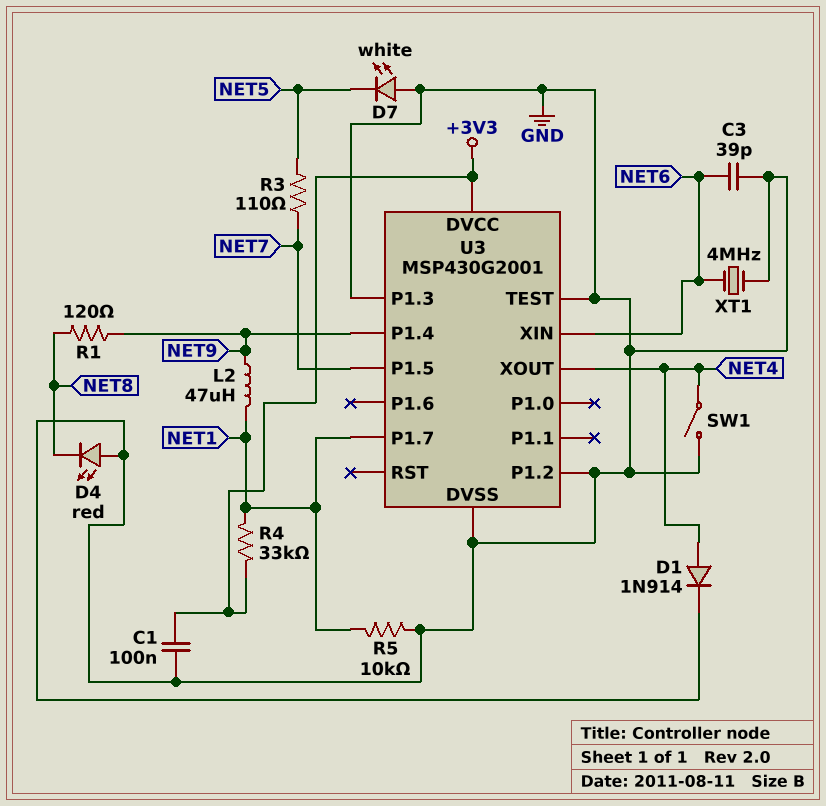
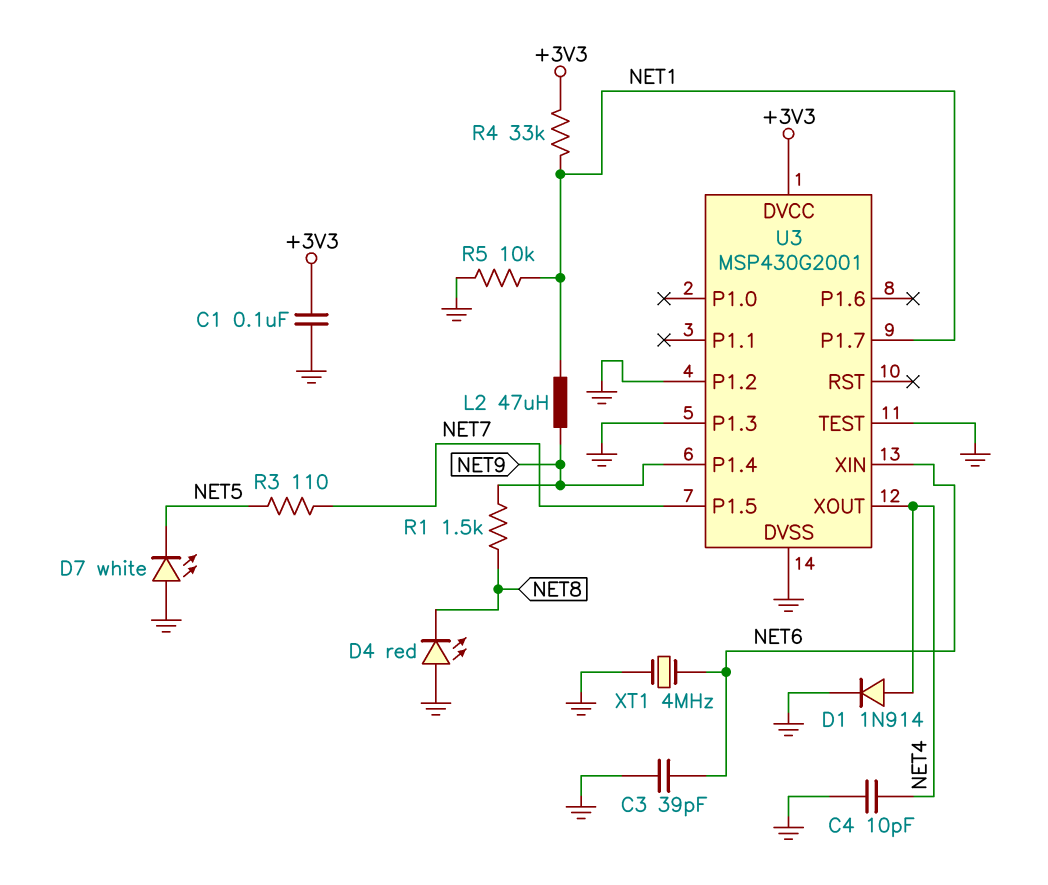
C4: none -> 10pF (GND, NET4)
R1: 120 (NET8, NET9) -> 1.5k (NET8, NET9)
SW1: switch (GND, NET4) -> none

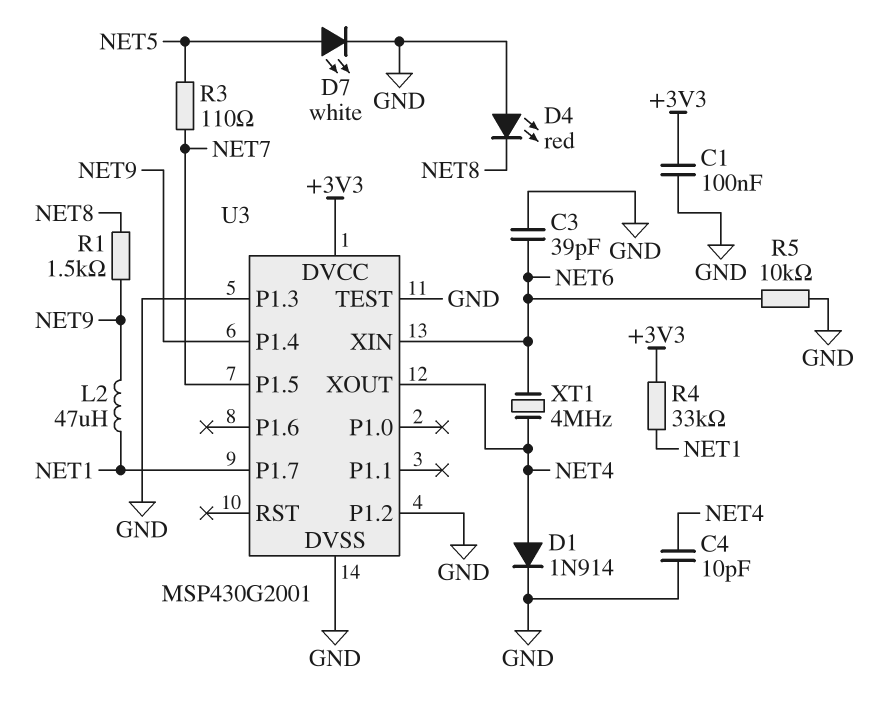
D7: LED white (A GND, K NET5) -> LED white (A NET5, K GND)
R5: 10k (GND, NET1) -> 10k (GND, NET6)
XT1: 4MHz (GND, NET6) -> 4MHz (NET4, NET6)

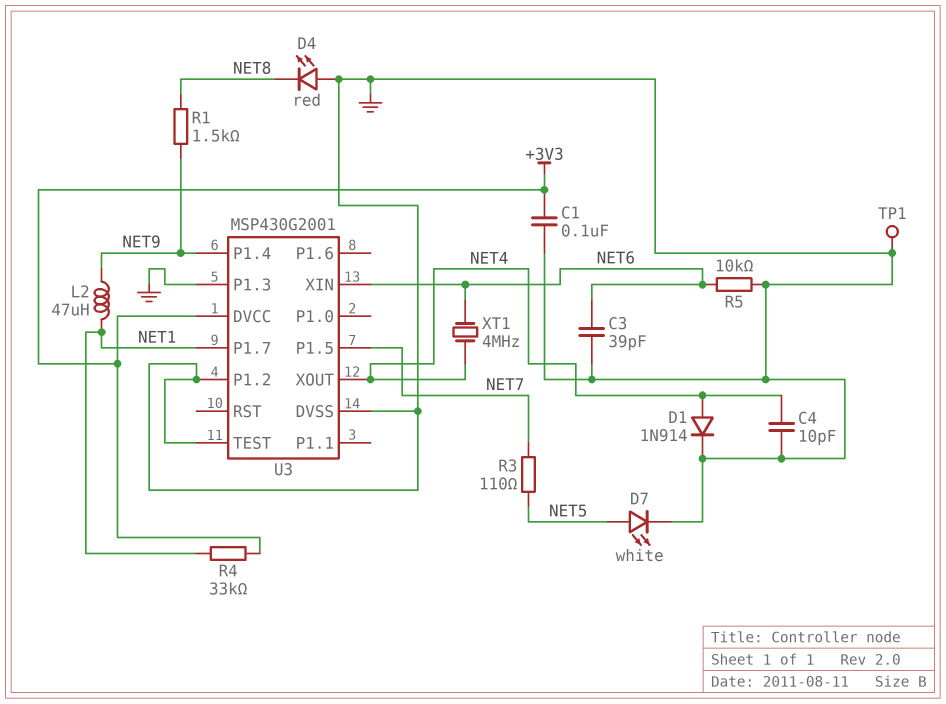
TP1: none -> test point (GND)

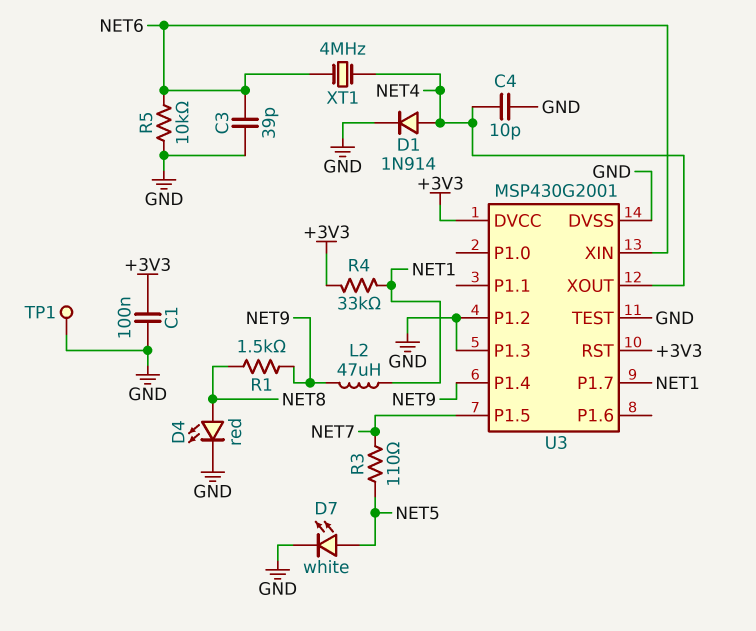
D4: LED red (A GND, K NET8) -> LED red (A NET8, K GND)
U3 pin RST: none -> +3V3

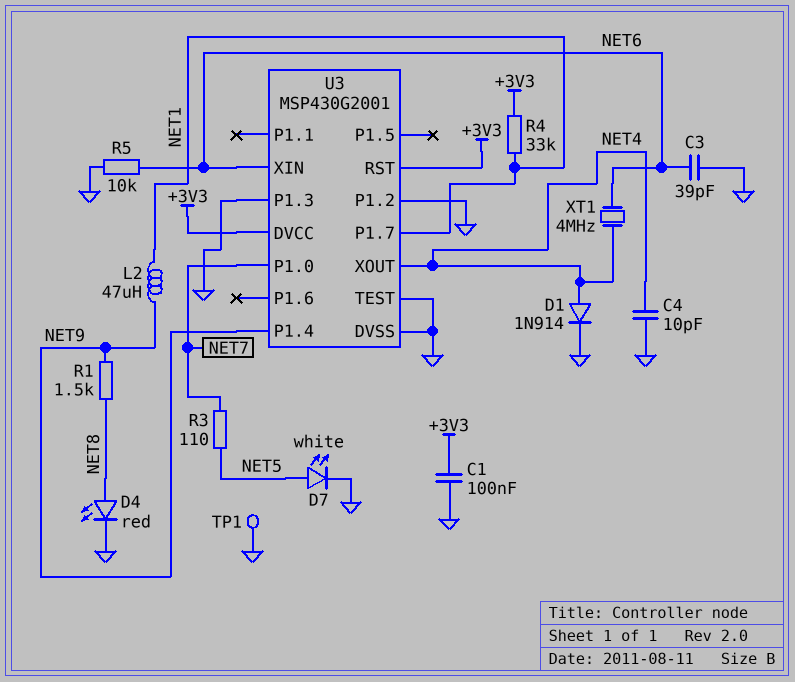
U3 pin P1.0: none -> NET7
U3 pin P1.5: NET7 -> none

